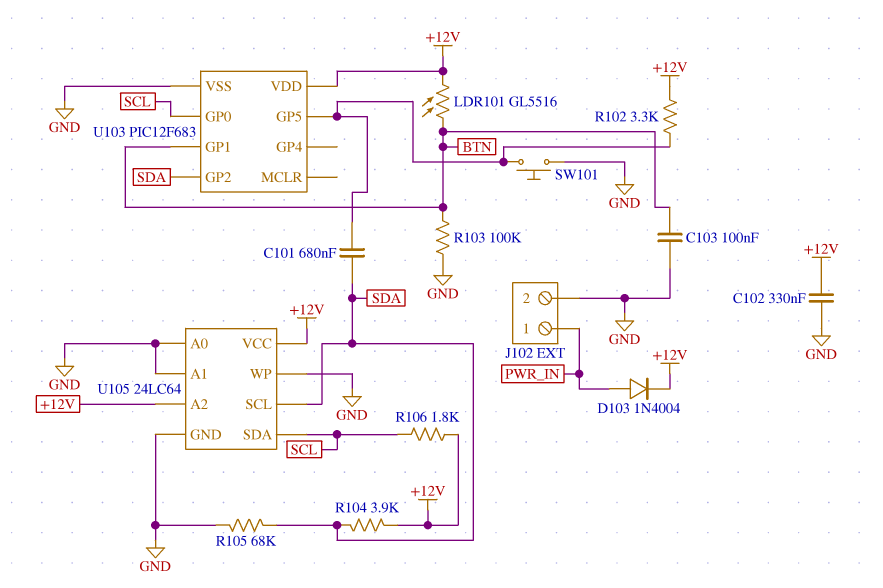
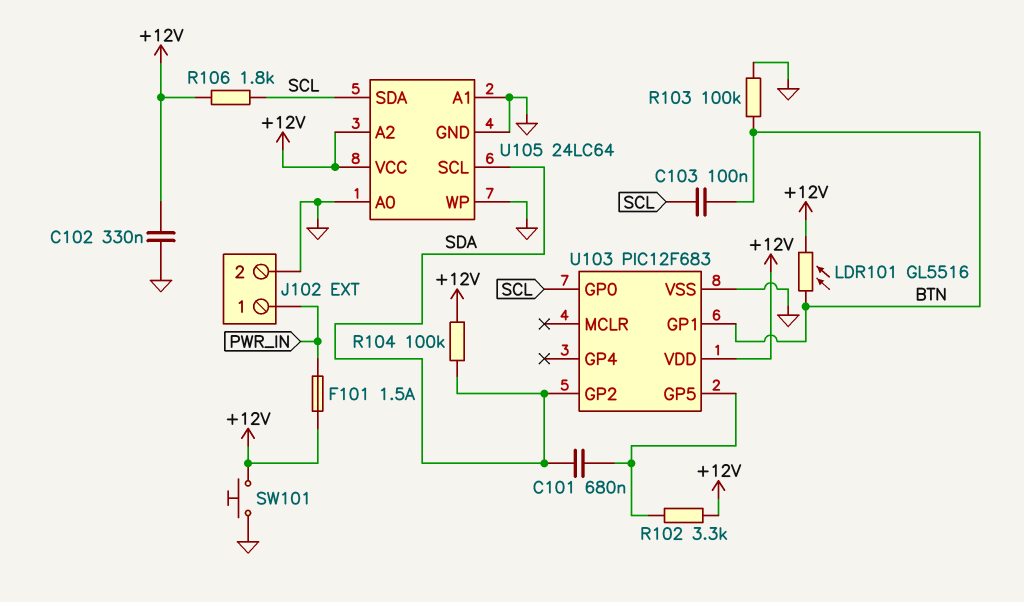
C103: 100nF (BTN, GND) -> 100nF (BTN, SCL)
D103: diode 1N4004 (A PWR_IN, K +12V) -> none
F101: none -> 1.5A (+12V, PWR_IN)
R104: 3.9k (+12V, SDA) -> 100k (+12V, SDA)
R105: 68k (GND, SDA) -> none
SW101: button (GND, U103/GP5) -> button (+12V, GND)

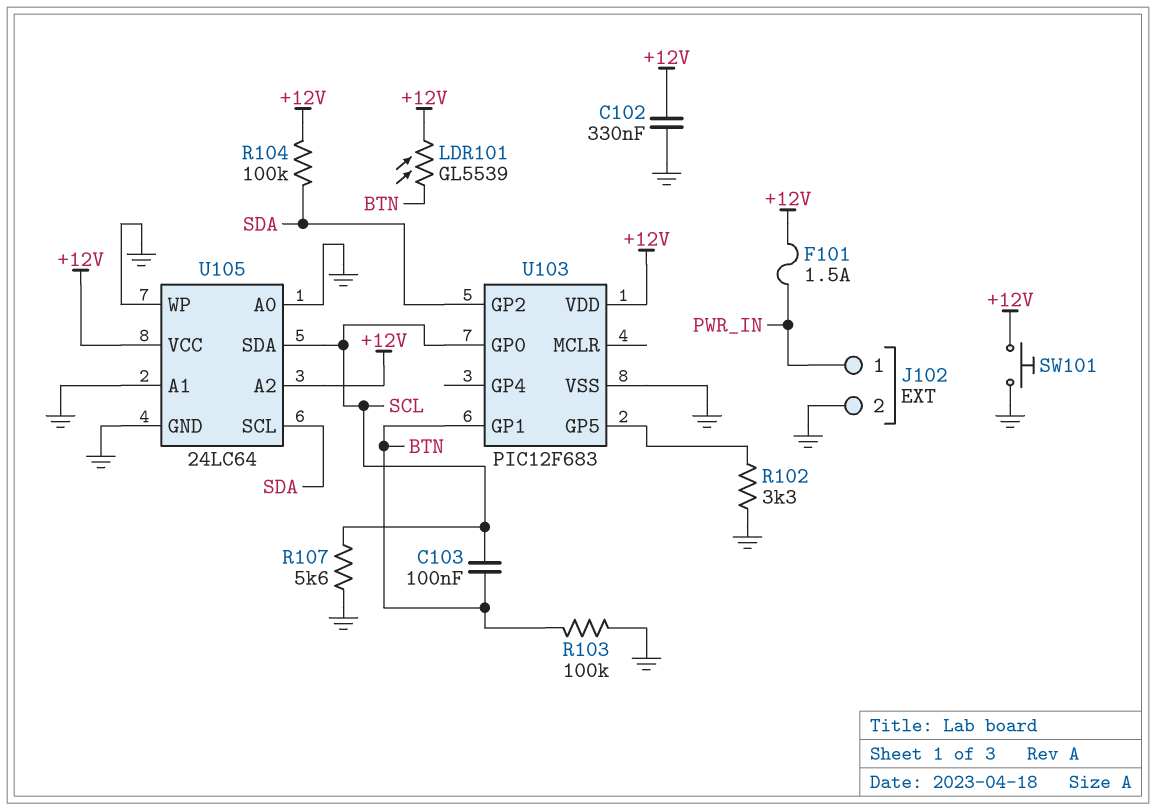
C101: 680nF (SDA, U103/GP5) -> none
LDR101: GL5516 (+12V, BTN) -> GL5539 (+12V, BTN)
R102: 3.3k (+12V, U103/GP5) -> 3.3k (GND, U103/GP5)
R106: 1.8k (+12V, SCL) -> none
R107: none -> 5.6k (GND, SCL)

